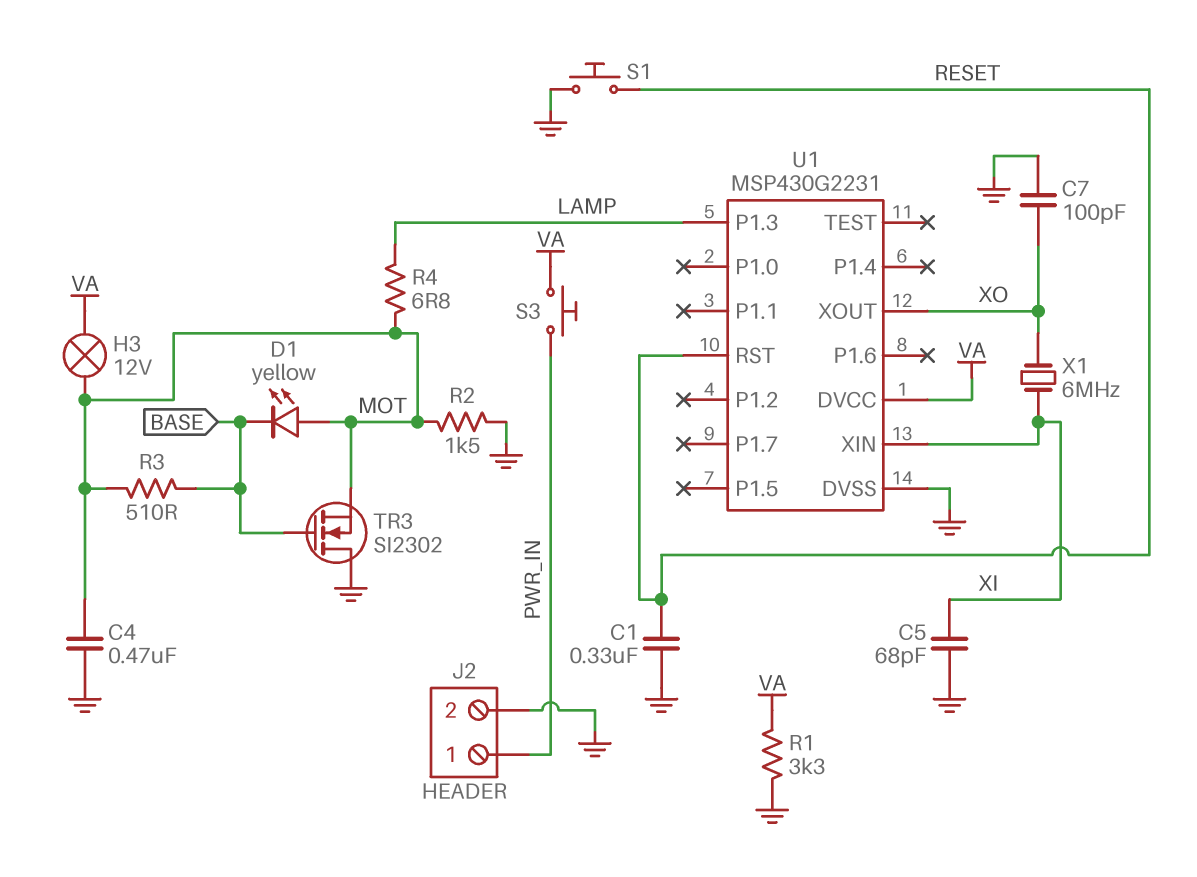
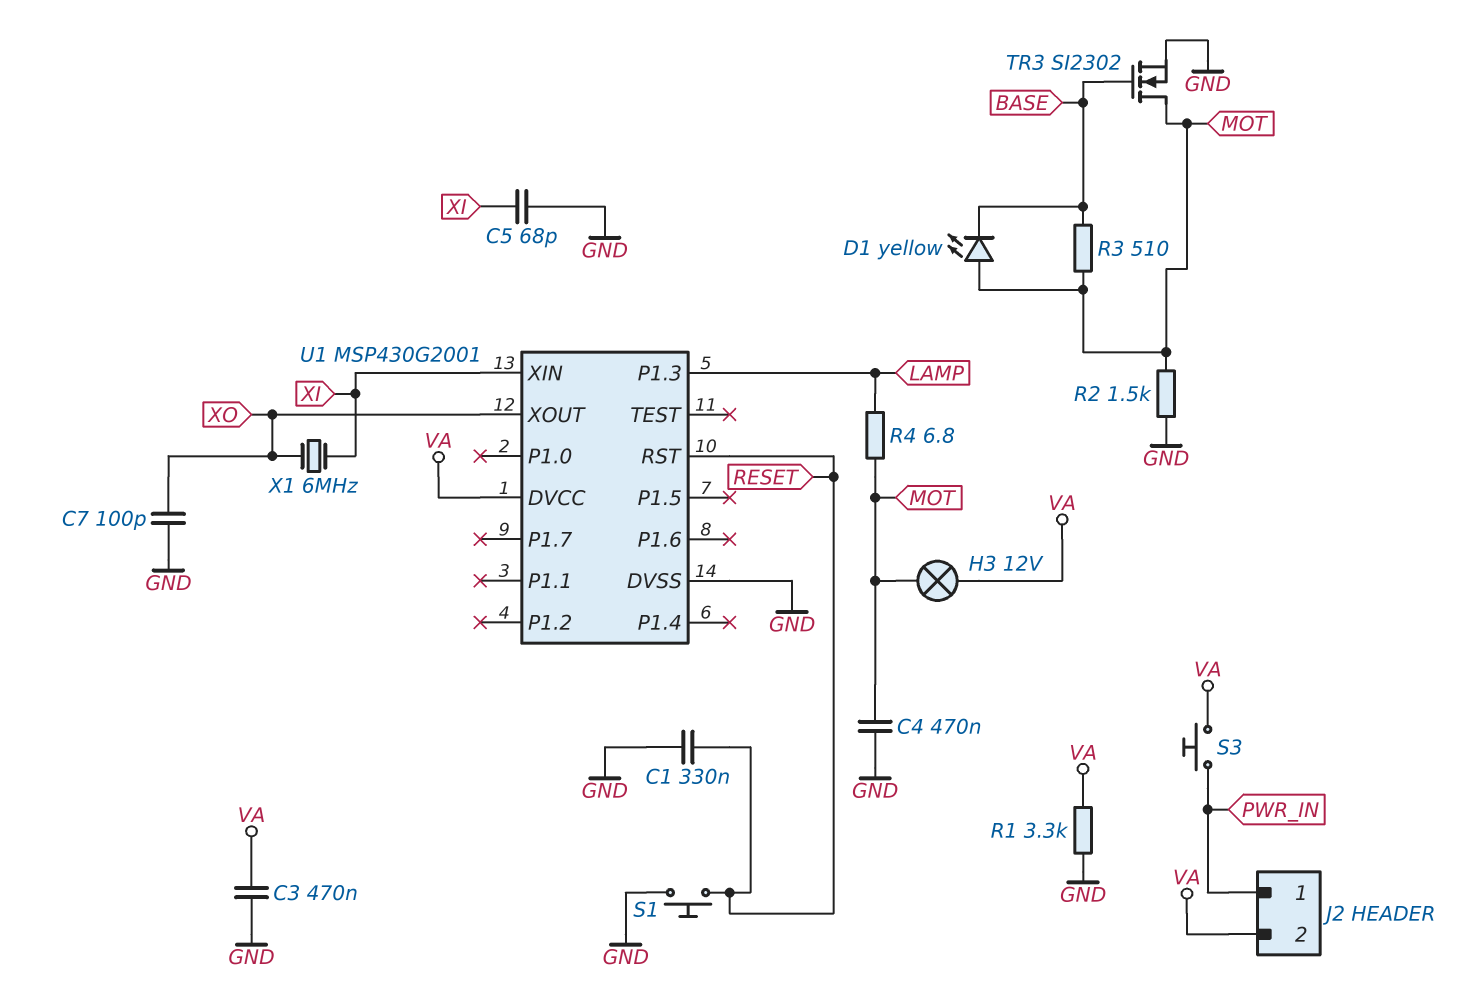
C3: none -> 470nF (GND, VA)
J2 pin 2: GND -> VA
TR3: NMOS SI2302 (G BASE, D GND, S MOT) -> NMOS SI2302 (G BASE, D MOT, S GND)
U1: MSP430G2231 -> MSP430G2001

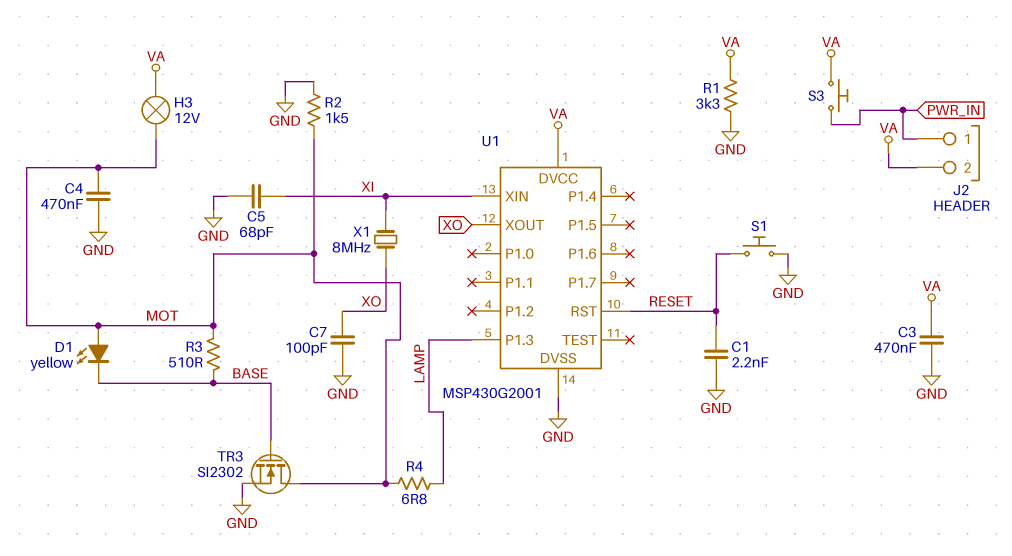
C1: 330nF (GND, RESET) -> 2.2nF (GND, RESET)
X1: 6MHz (XI, XO) -> 8MHz (XI, XO)

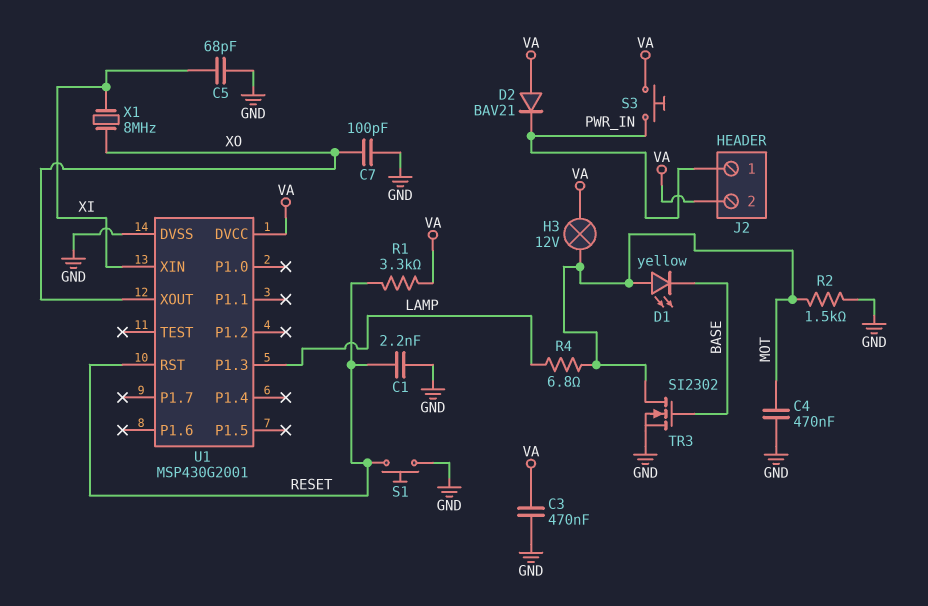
D2: none -> diode BAV21 (A VA, K PWR_IN)
R1: 3.3k (GND, VA) -> 3.3k (RESET, VA)
R3: 510 (BASE, MOT) -> none

